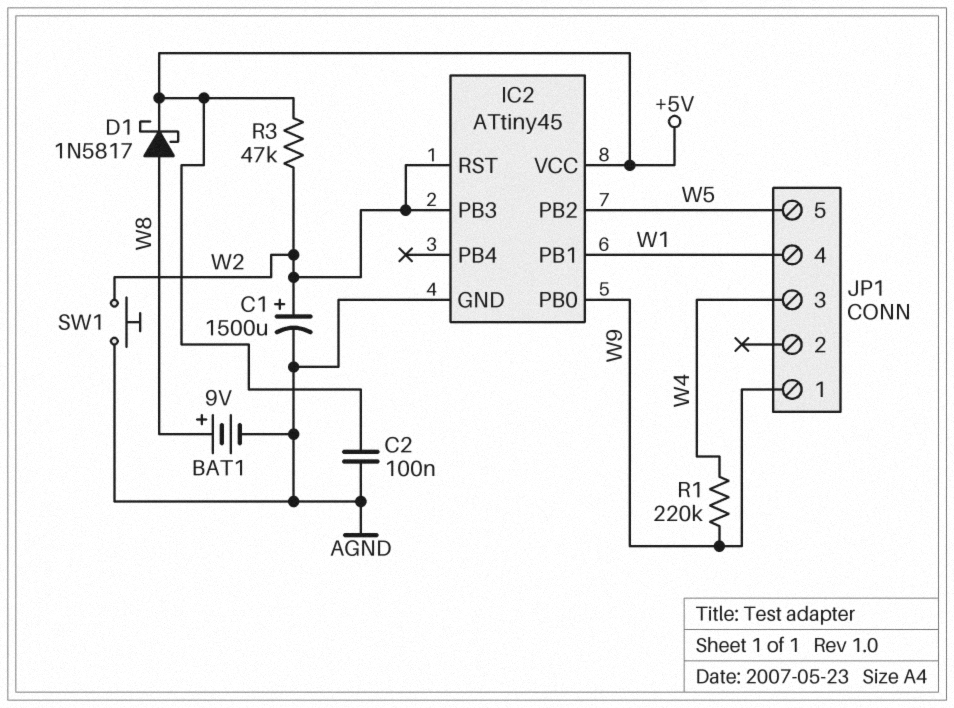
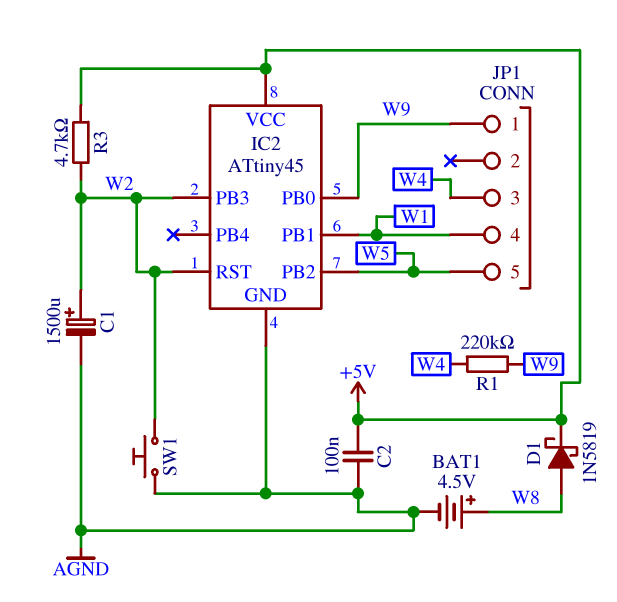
BAT1: 9V (plus W8, minus AGND) -> 4.5V (plus W8, minus AGND)
D1: schottky 1N5817 (A W8, K +5V) -> schottky 1N5819 (A W8, K +5V)
R3: 47k (+5V, W2) -> 4.7k (+5V, W2)

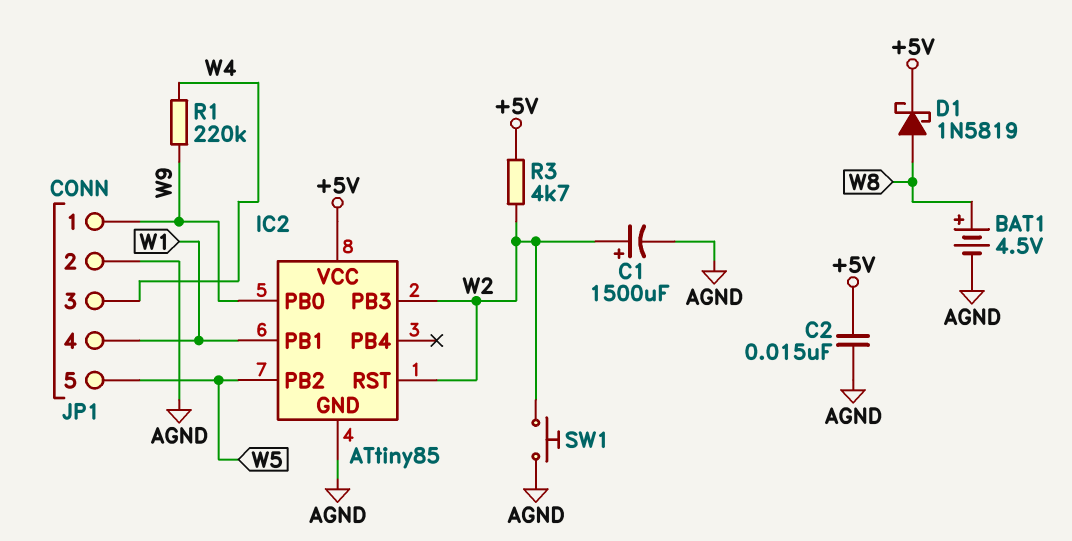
C2: 100nF (+5V, AGND) -> 15nF (+5V, AGND)
IC2: ATtiny45 -> ATtiny85
JP1 pin 2: none -> AGND

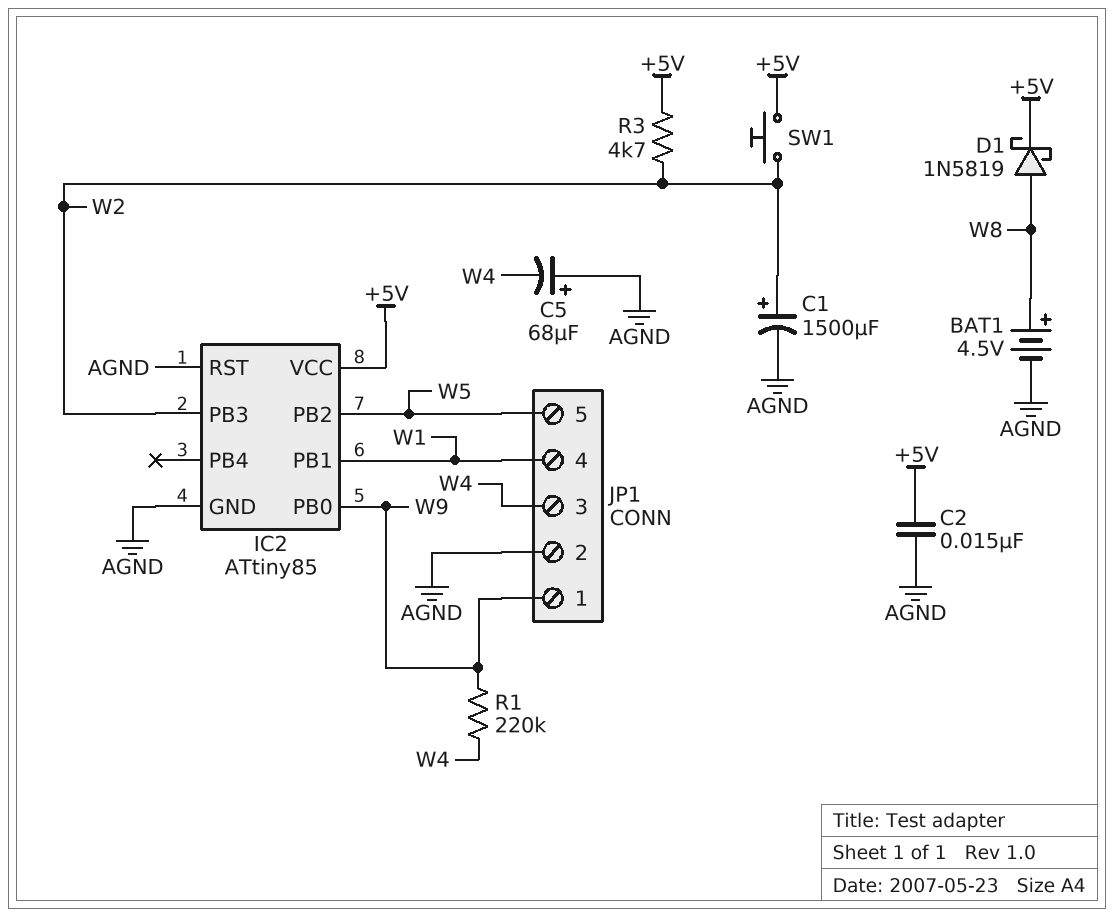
C5: none -> 68uF (plus AGND, minus W4)
IC2 pin RST: W2 -> AGND
SW1: button (AGND, W2) -> button (+5V, W2)

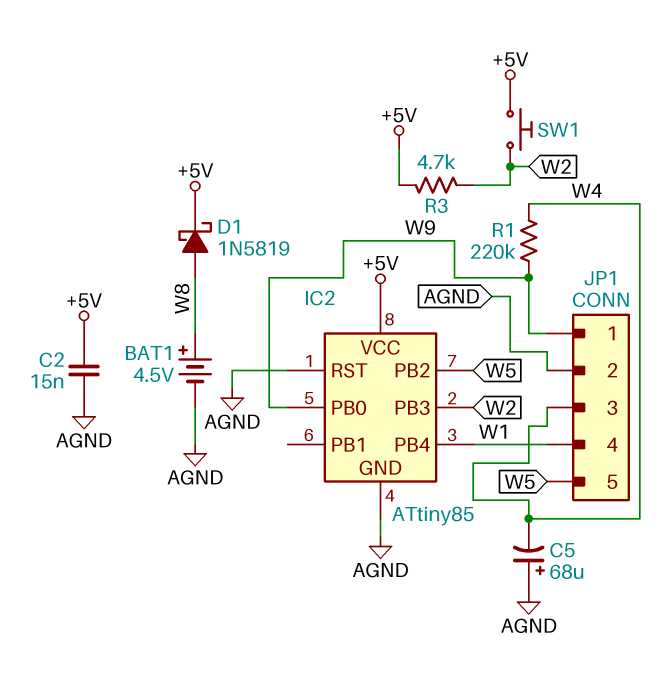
C1: 1500uF (plus W2, minus AGND) -> none
IC2 pin PB1: W1 -> none
IC2 pin PB4: none -> W1

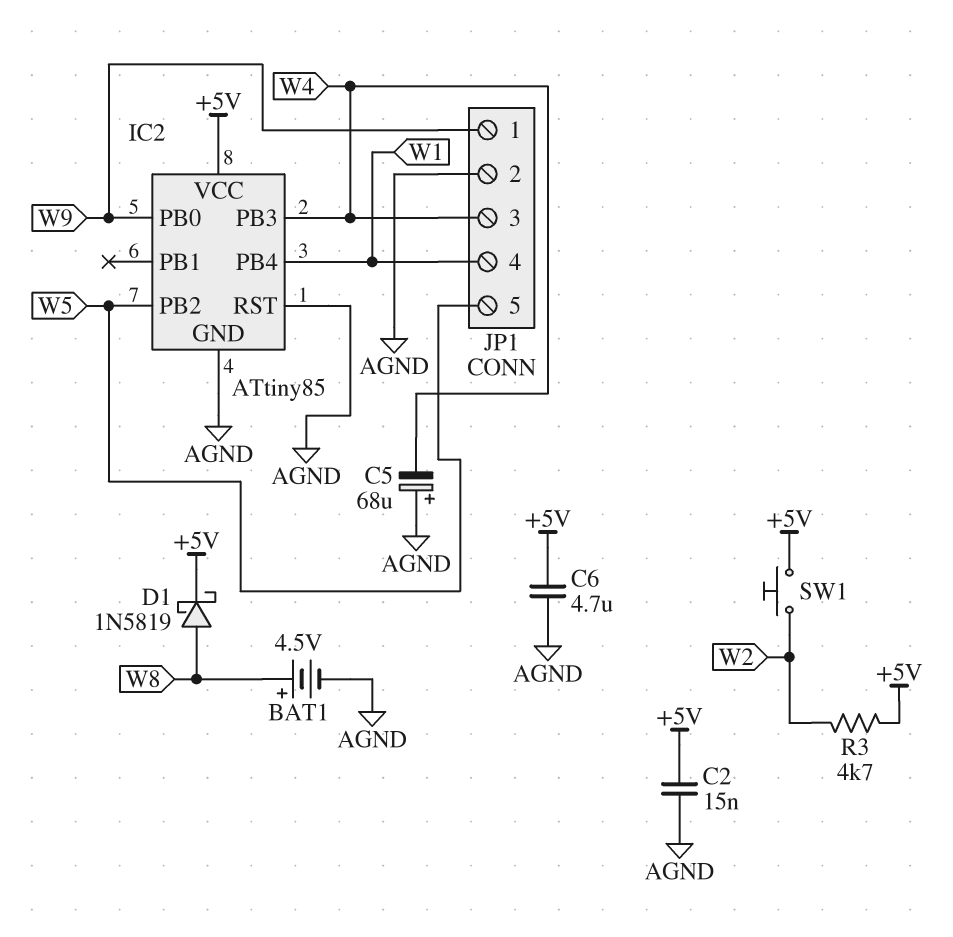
C6: none -> 4.7uF (+5V, AGND)
IC2 pin PB3: W2 -> W4
R1: 220k (W4, W9) -> none

